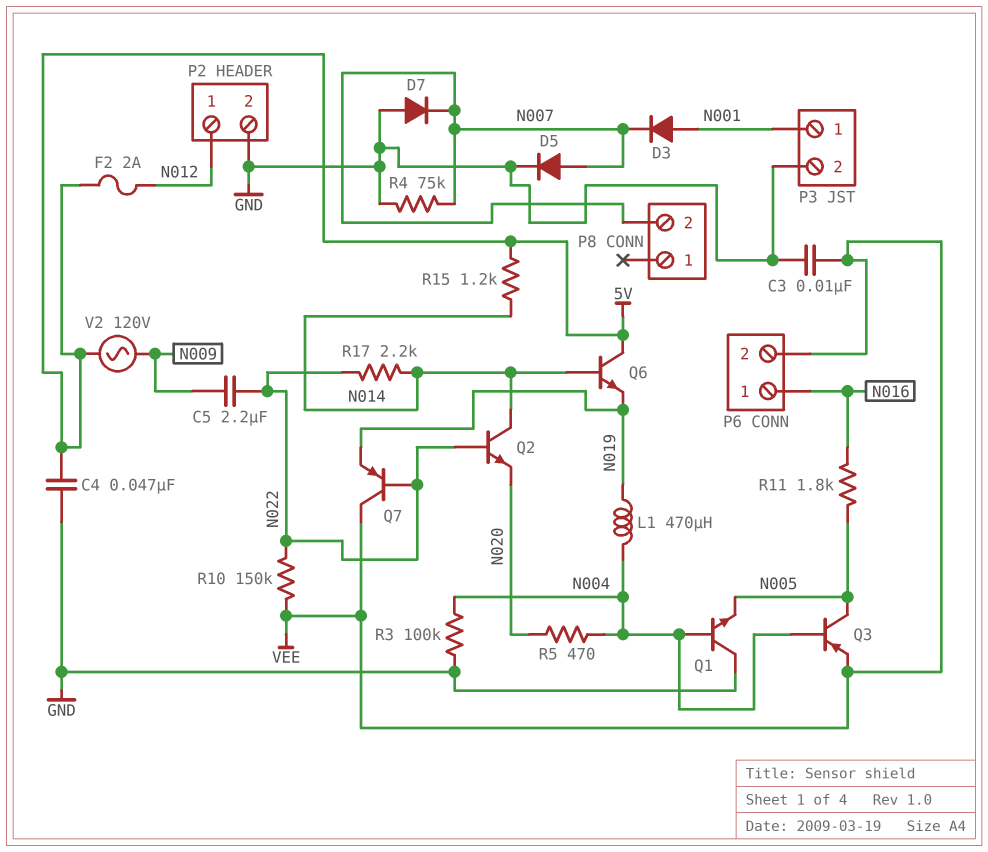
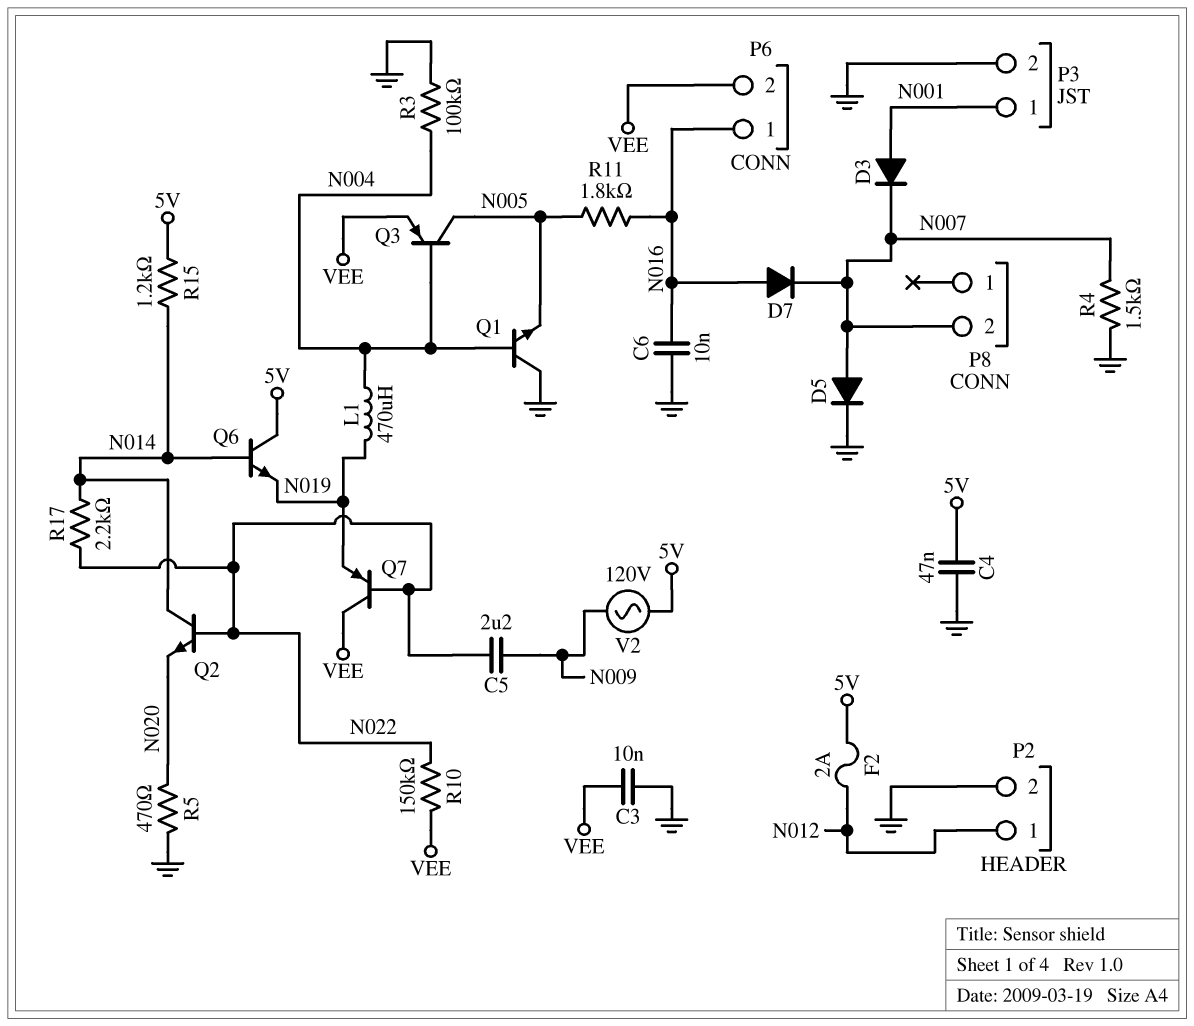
C6: none -> 10nF (GND, N016)
D7: diode (A GND, K N007) -> diode (A N016, K N007)
R4: 75k (GND, N007) -> 1.5k (GND, N007)
R5: 470 (N004, N020) -> 470 (GND, N020)

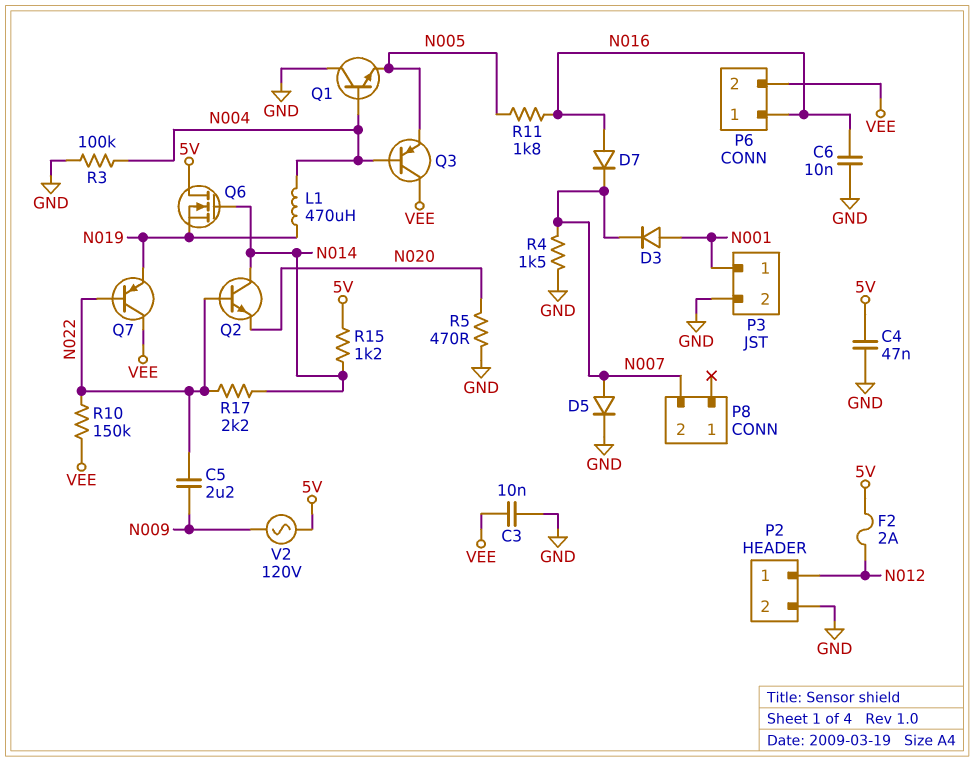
Q3: PNP (B N004, C N005, E VEE) -> PNP (B N004, C VEE, E N005)
Q6: NPN (B N014, C 5V, E N019) -> NMOS (G N014, D 5V, S N019)

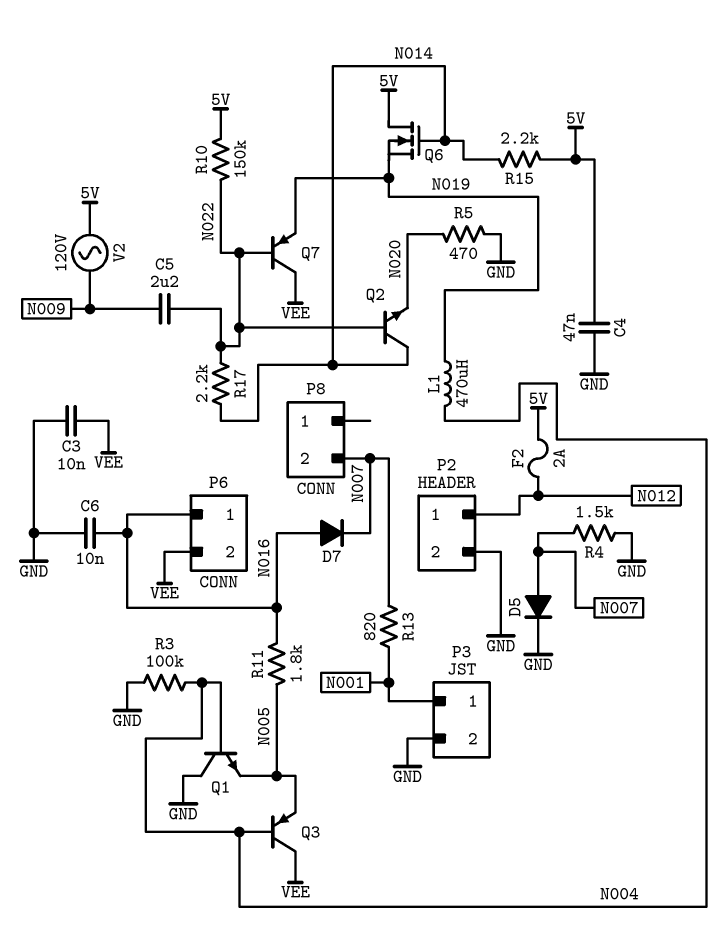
D3: diode (A N001, K N007) -> none
R10: 150k (N022, VEE) -> 150k (5V, N022)
R13: none -> 820 (N001, N007)
R15: 1.2k (5V, N014) -> 2.2k (5V, N014)

